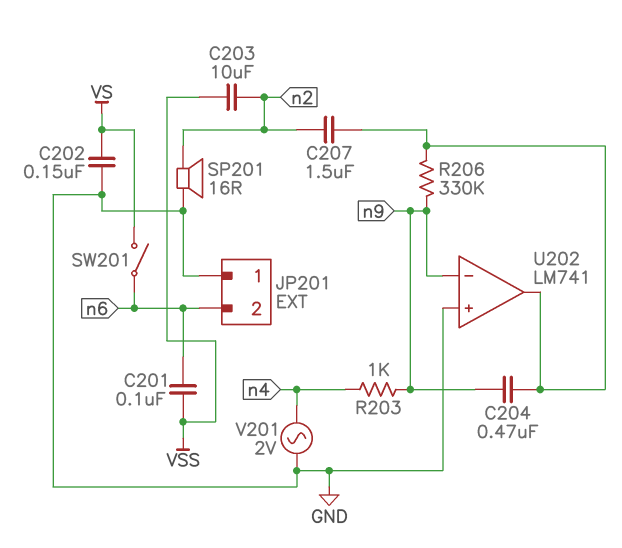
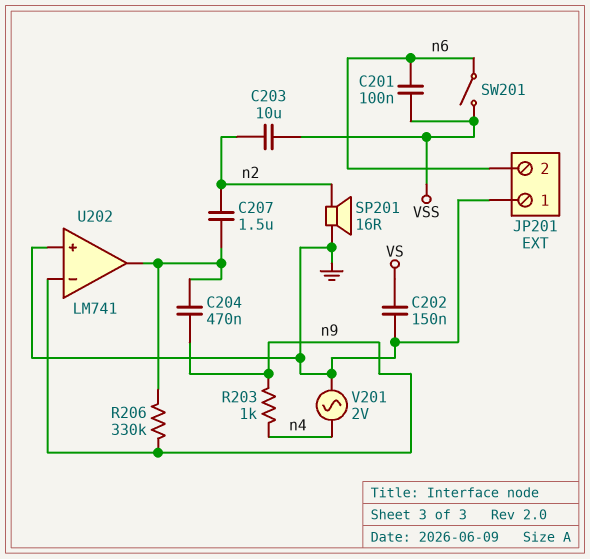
SW201: switch (VS, n6) -> switch (VSS, n6)

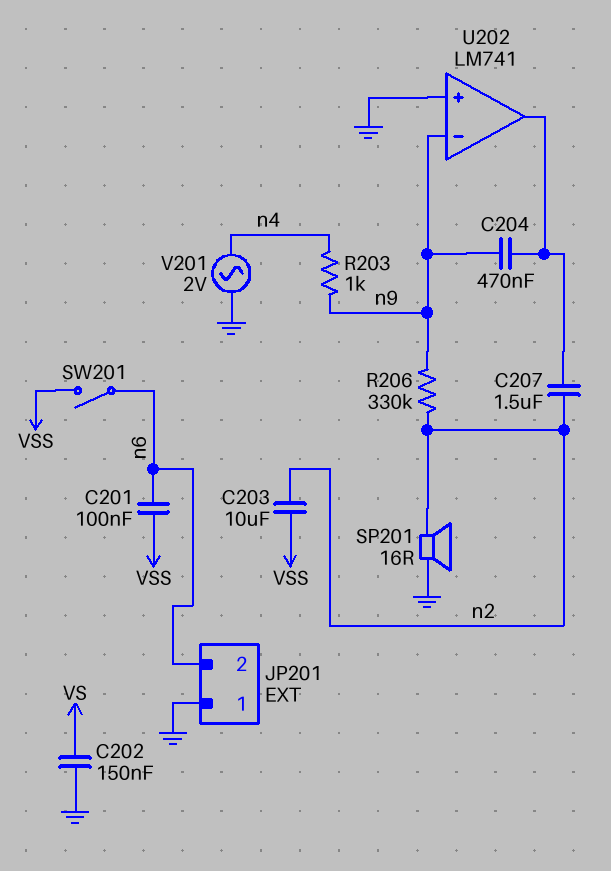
R206: 330k (U202/out, n9) -> 330k (n2, n9)

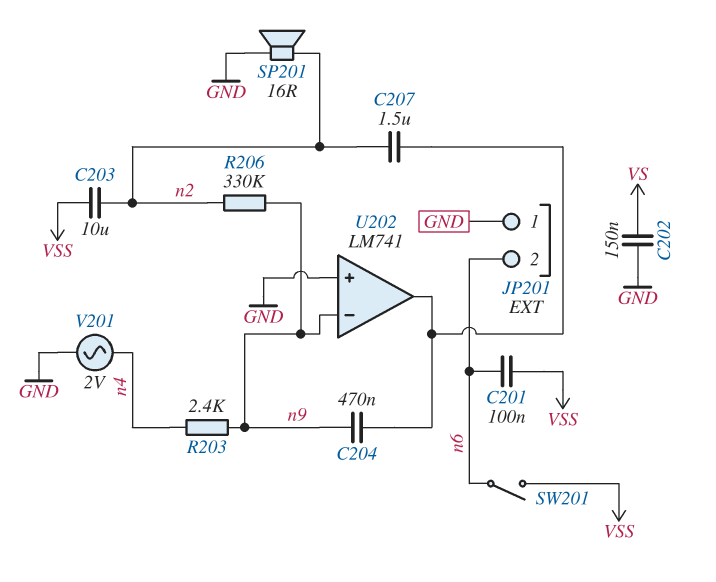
R203: 1k (n4, n9) -> 2.4k (n4, n9)

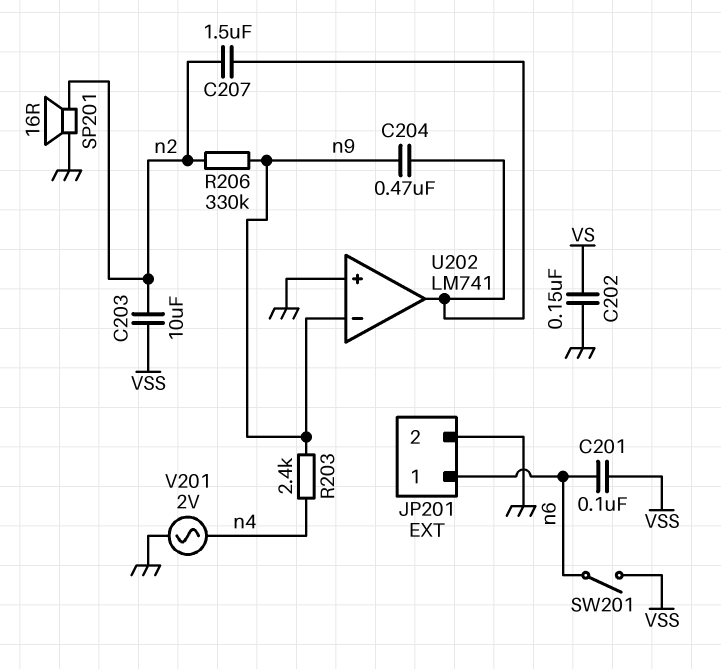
JP201 pin 1: GND -> n6
JP201 pin 2: n6 -> GND

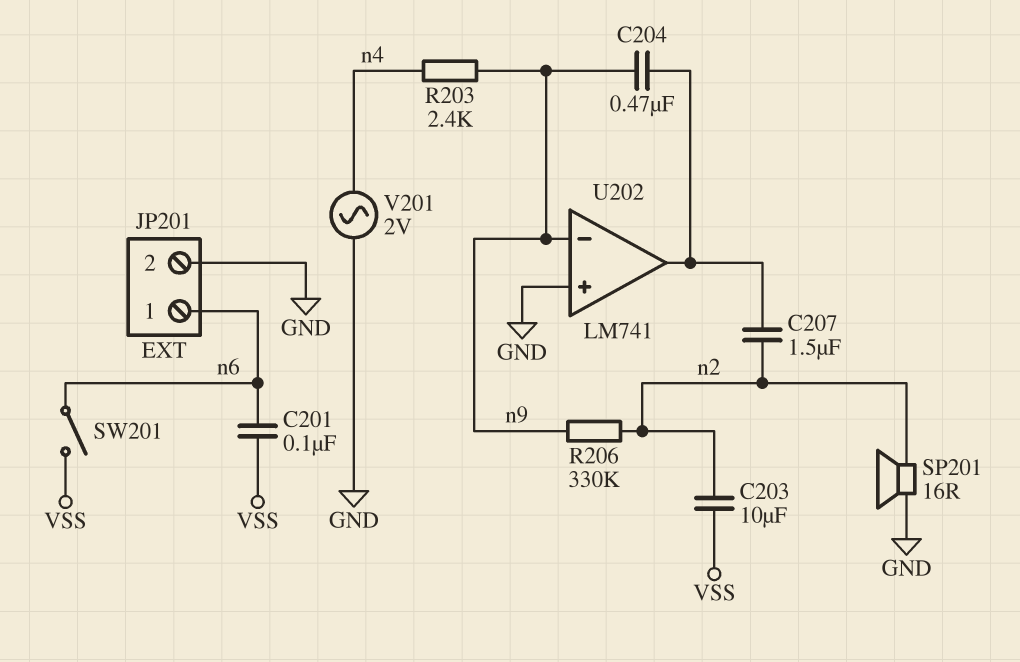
C202: 150nF (GND, VS) -> none

